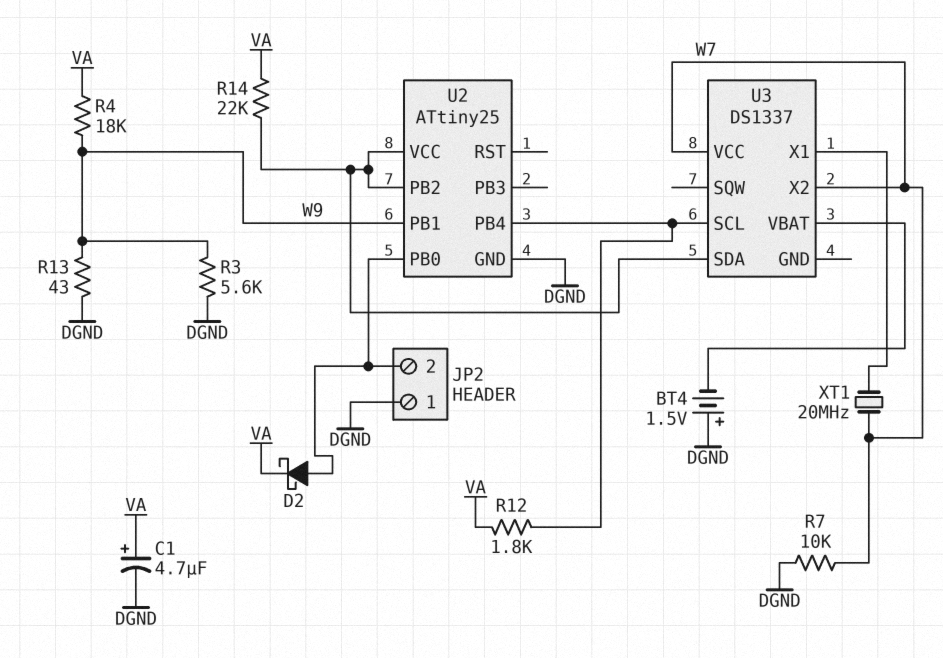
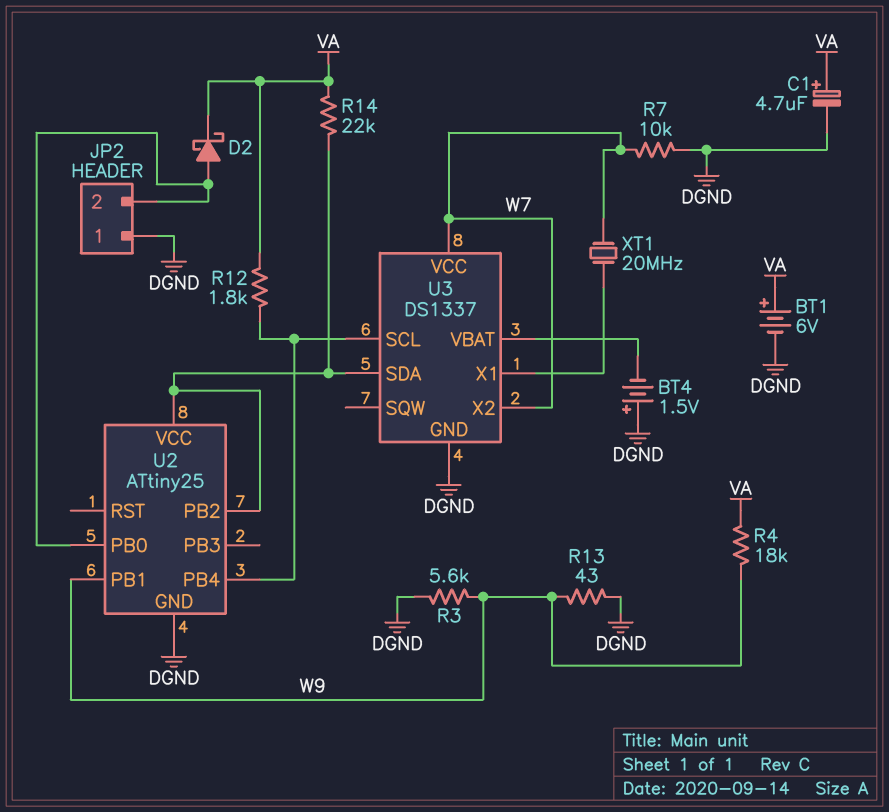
BT1: none -> 6V (plus VA, minus DGND)
U3 pin GND: none -> DGND

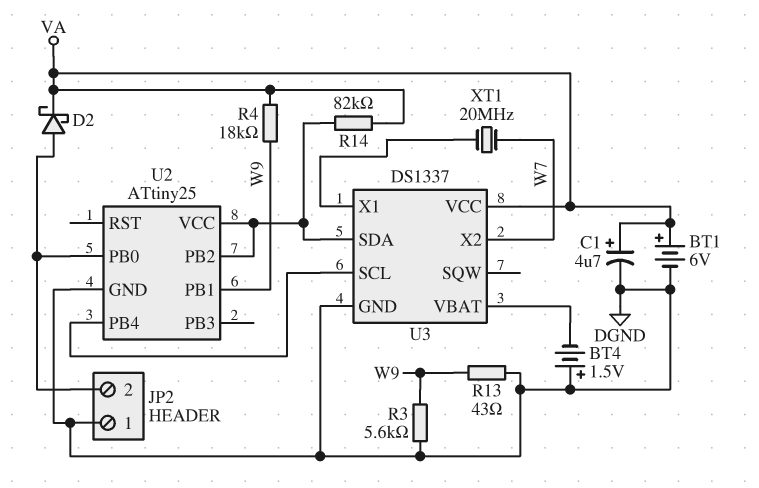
R7: 10k (DGND, W7) -> none
R12: 1.8k (U2/PB4, VA) -> none
R14: 22k (U2/PB2, VA) -> 82k (U2/PB2, VA)
U3 pin VCC: W7 -> VA

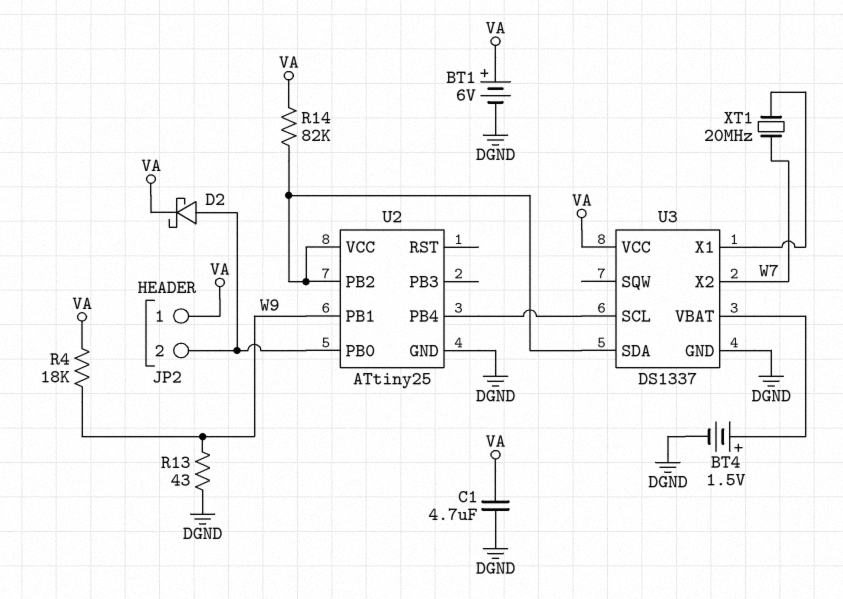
BT4: 1.5V (plus DGND, minus U3/VBAT) -> 1.5V (plus U3/VBAT, minus DGND)
C1: 4.7uF (plus VA, minus DGND) -> 4.7uF (DGND, VA)
JP2 pin 1: DGND -> VA
R3: 5.6k (DGND, W9) -> none

